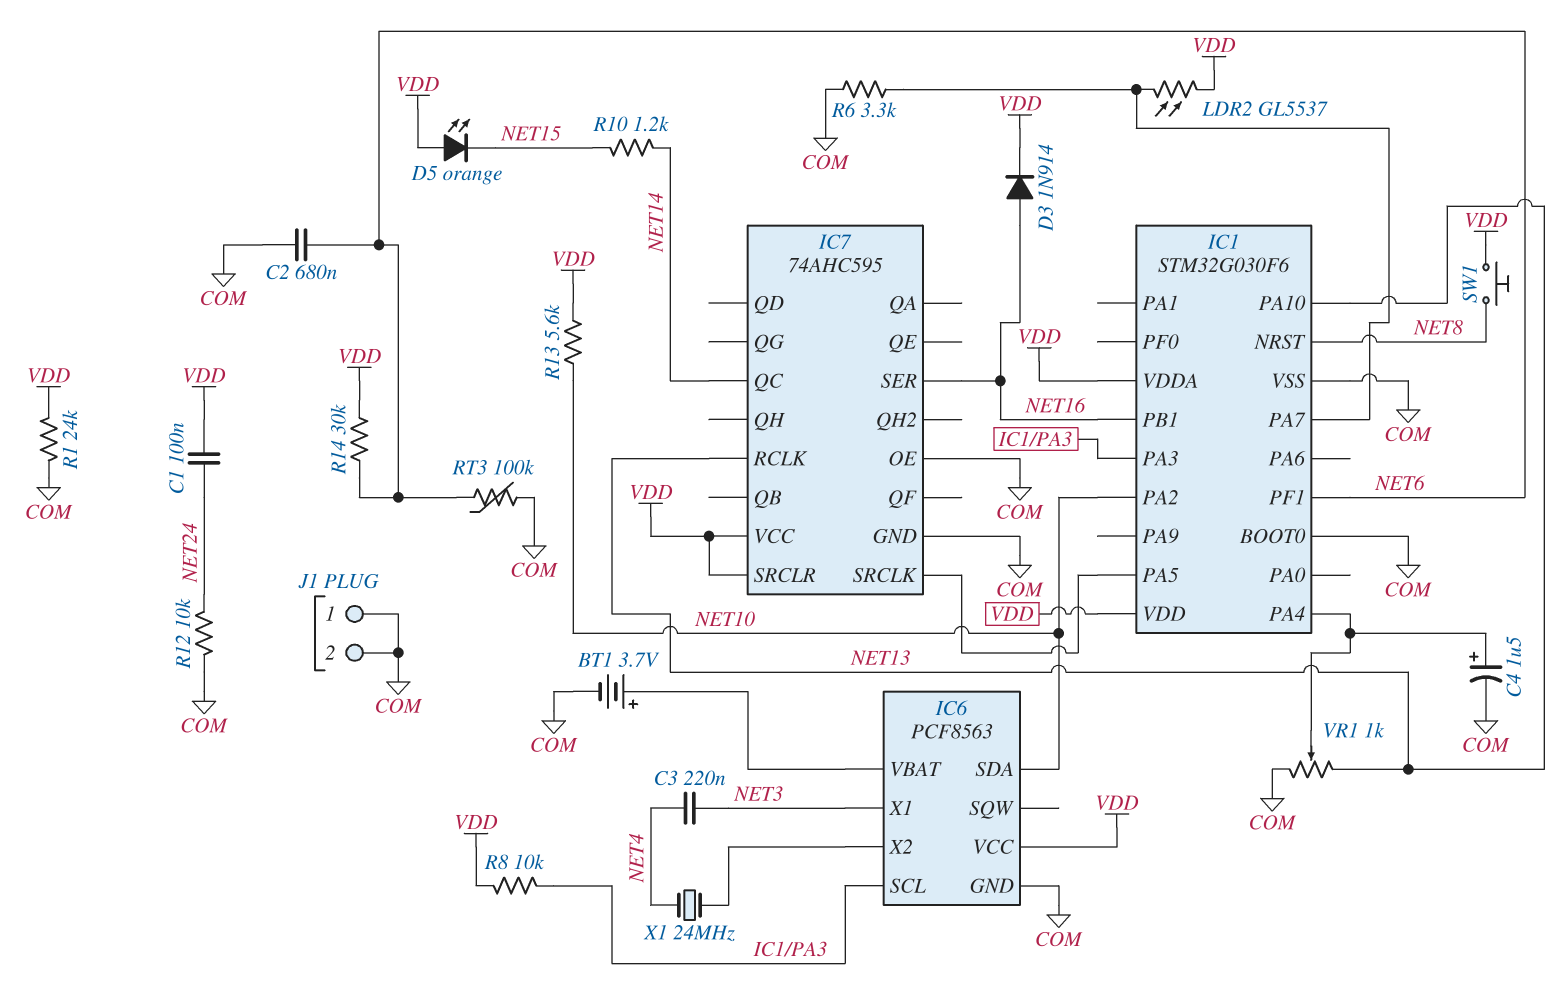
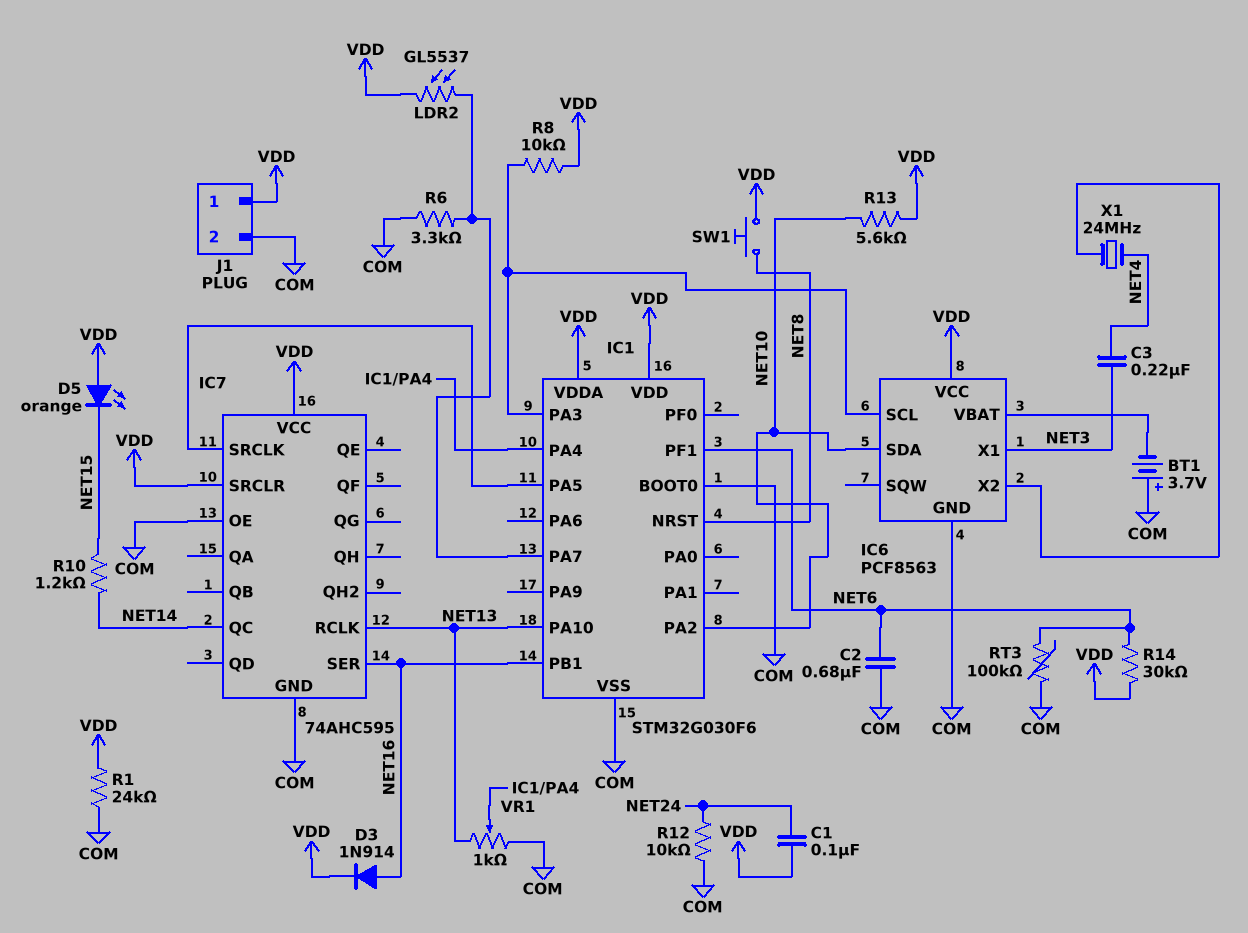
BT1: 3.7V (plus IC6/VBAT, minus COM) -> 3.7V (plus COM, minus IC6/VBAT)
C4: 1.5uF (plus IC1/PA4, minus COM) -> none
J1 pin 1: COM -> VDD

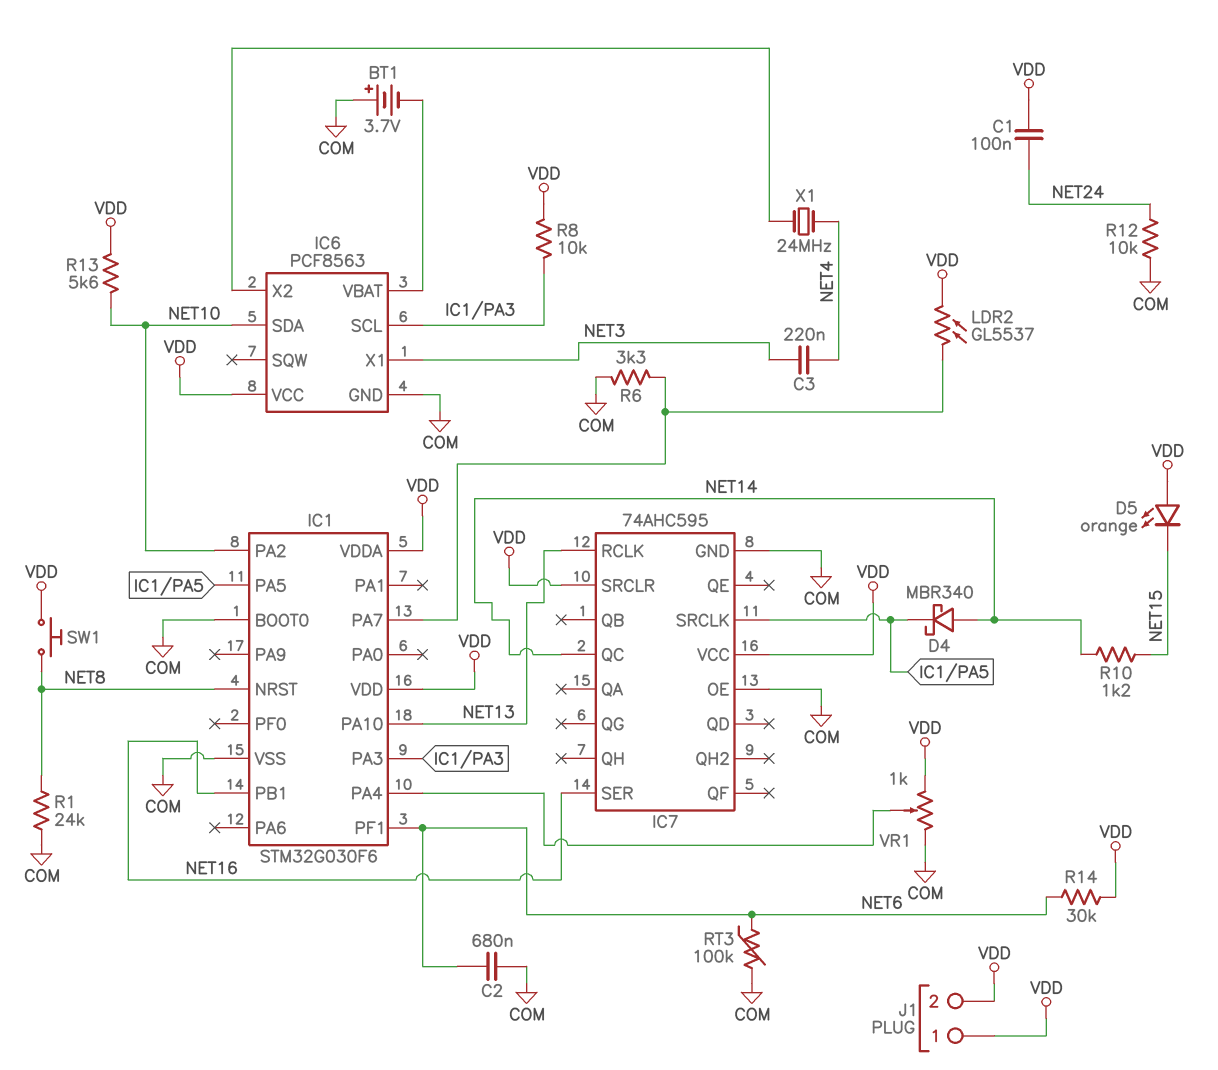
D3: diode 1N914 (A NET16, K VDD) -> none
D4: none -> schottky MBR340 (A NET14, K IC1/PA5)
J1 pin 2: COM -> VDD
R1: 24k (COM, VDD) -> 24k (COM, NET8)
VR1: 1k (COM, NET13, wiper IC1/PA4) -> 1k (COM, VDD, wiper IC1/PA4)

